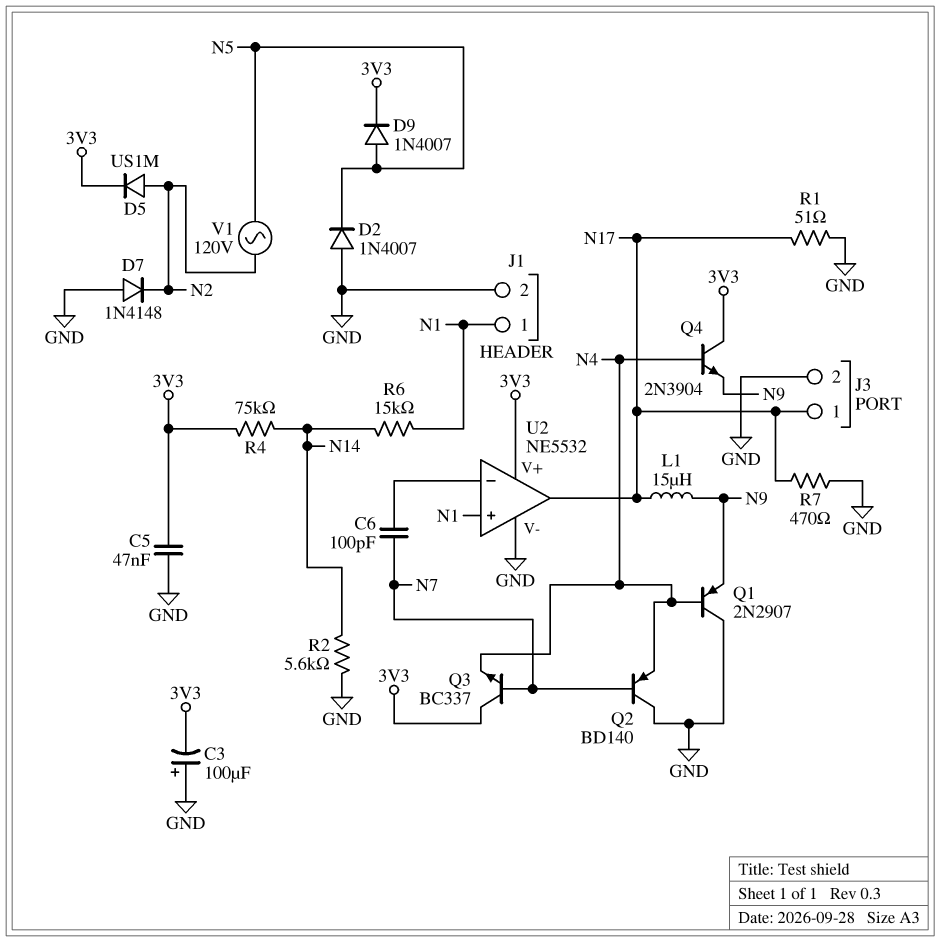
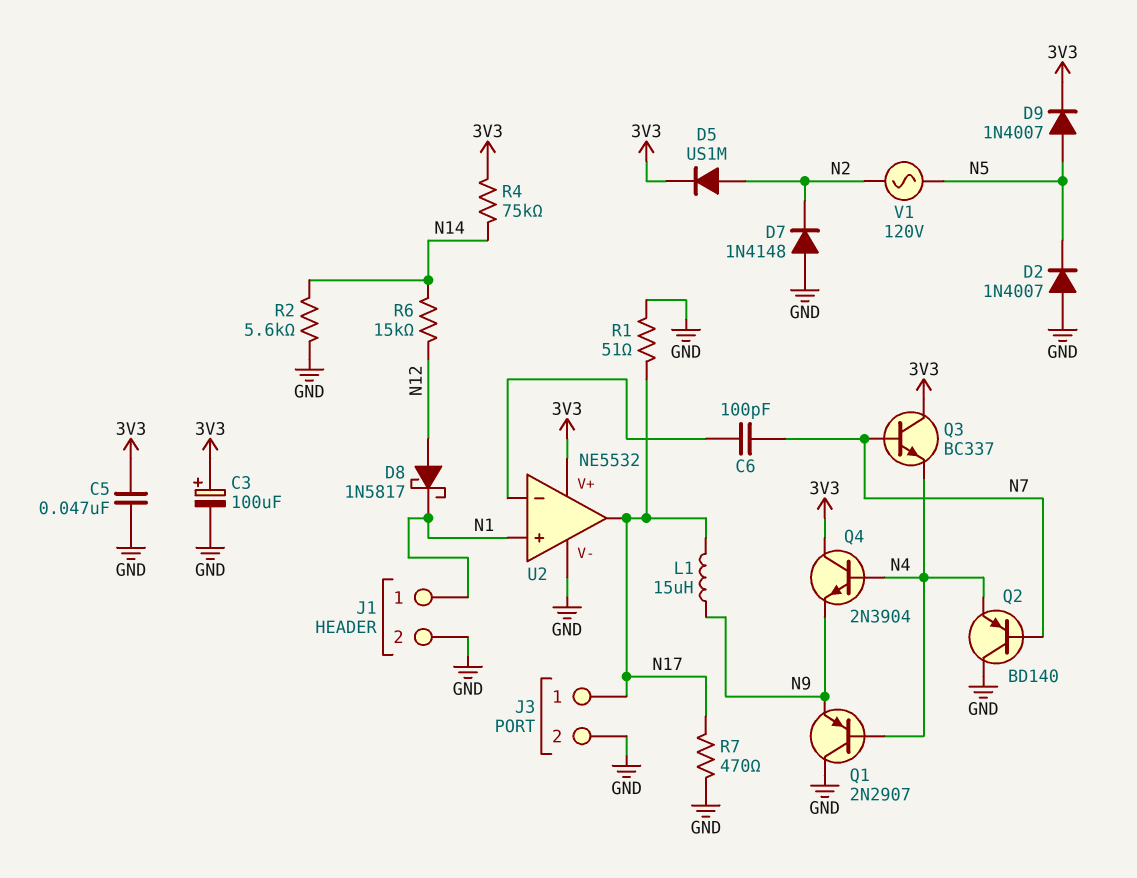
C3: 100uF (plus GND, minus 3V3) -> 100uF (plus 3V3, minus GND)
D8: none -> schottky 1N5817 (A N12, K N1)
R6: 15k (N1, N14) -> 15k (N12, N14)

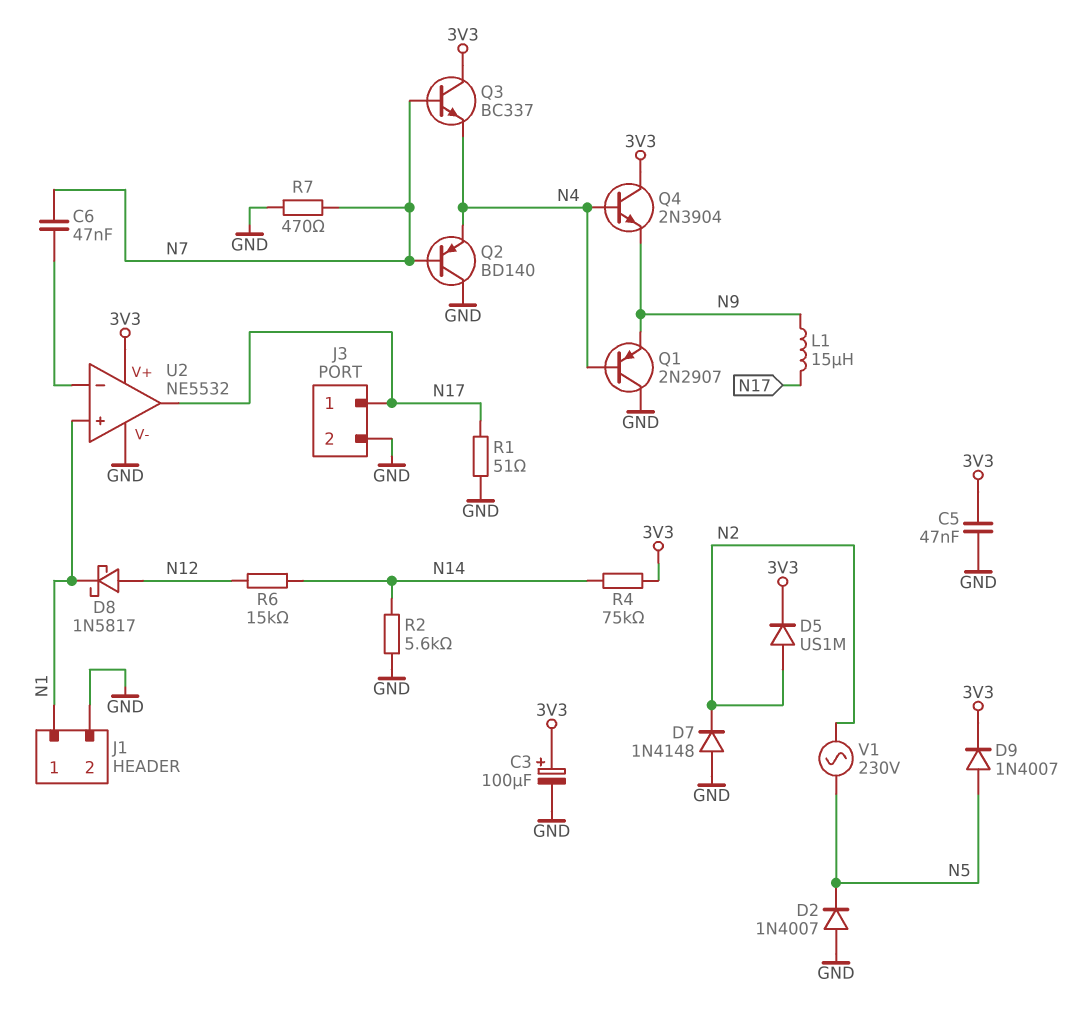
C6: 100pF (N7, U2/in-) -> 47nF (N7, U2/in-)
R7: 470 (GND, N17) -> 470 (GND, N7)
V1: AC 120V (N2, N5) -> AC 230V (N2, N5)

